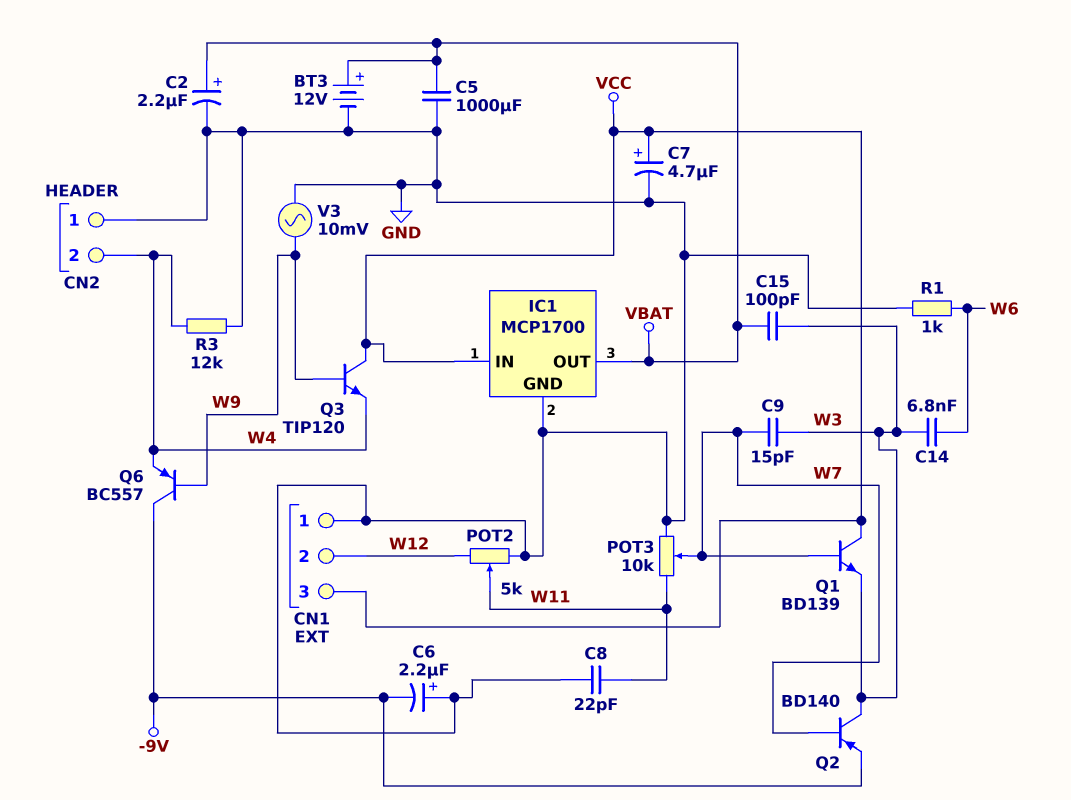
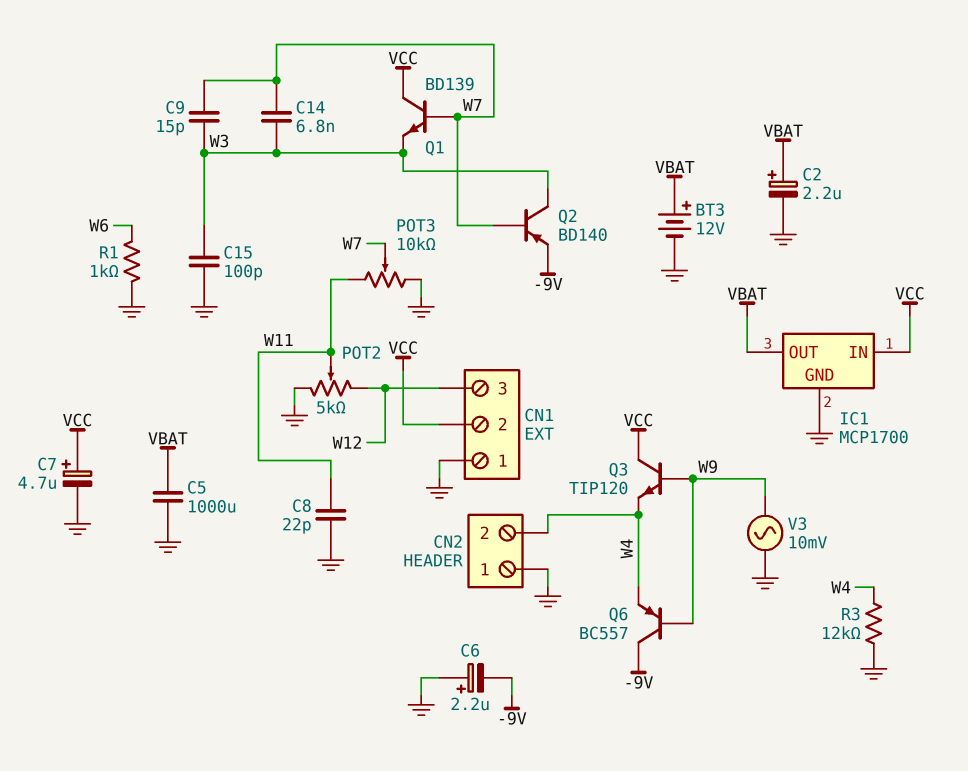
C14: 6.8nF (W3, W6) -> 6.8nF (W3, W7)
C15: 100pF (VBAT, W3) -> 100pF (GND, W3)
CN1 pin 2: W12 -> VCC
CN1 pin 3: VCC -> W12

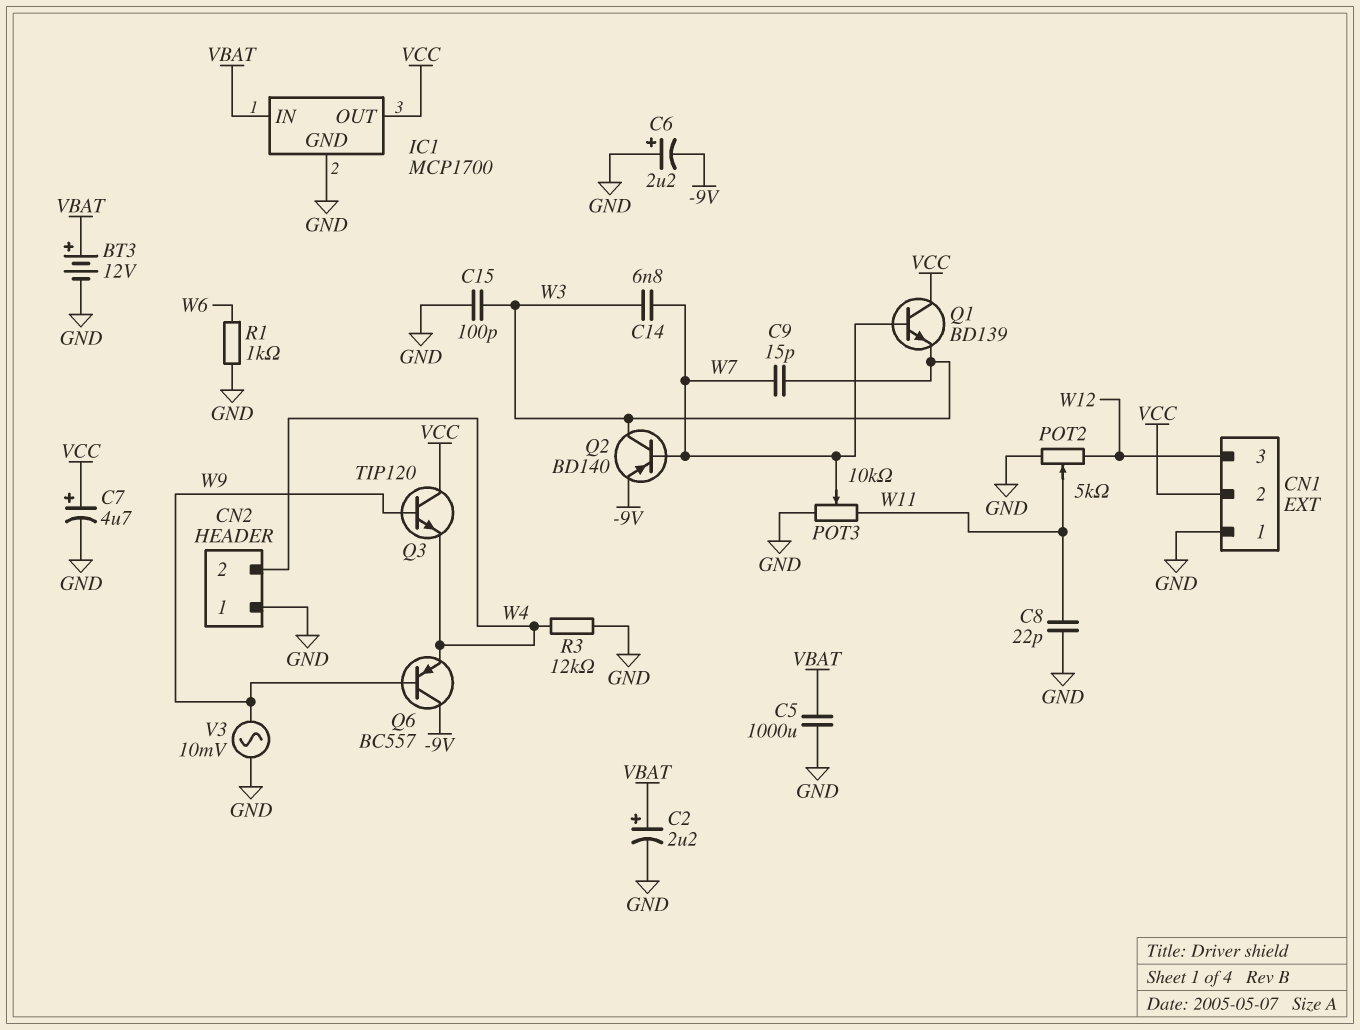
IC1 pin IN: VCC -> VBAT
IC1 pin OUT: VBAT -> VCC

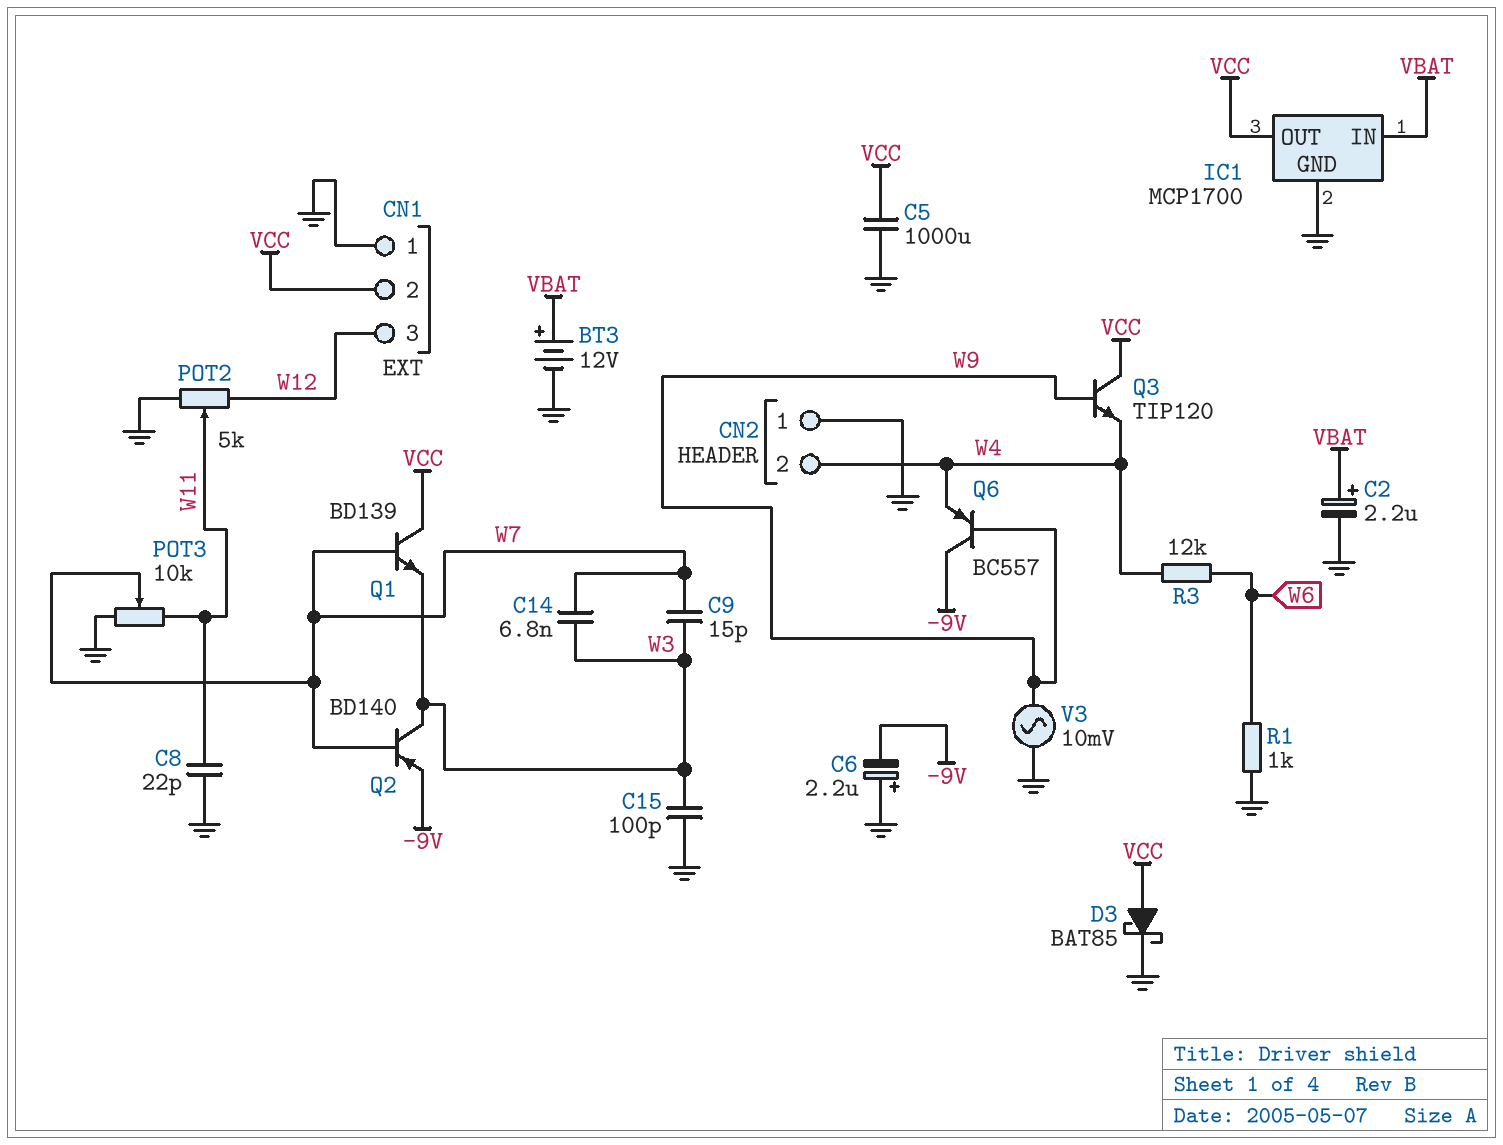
C5: 1000uF (GND, VBAT) -> 1000uF (GND, VCC)
C7: 4.7uF (plus VCC, minus GND) -> none
D3: none -> schottky BAT85 (A VCC, K GND)
R3: 12k (GND, W4) -> 12k (W4, W6)

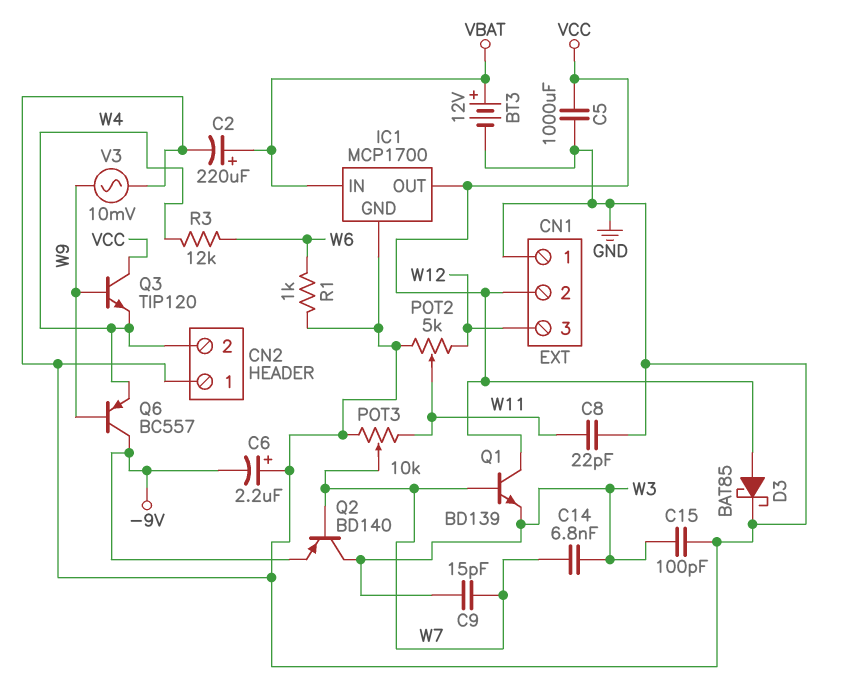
C2: 2.2uF (plus VBAT, minus GND) -> 220uF (plus VBAT, minus GND)

